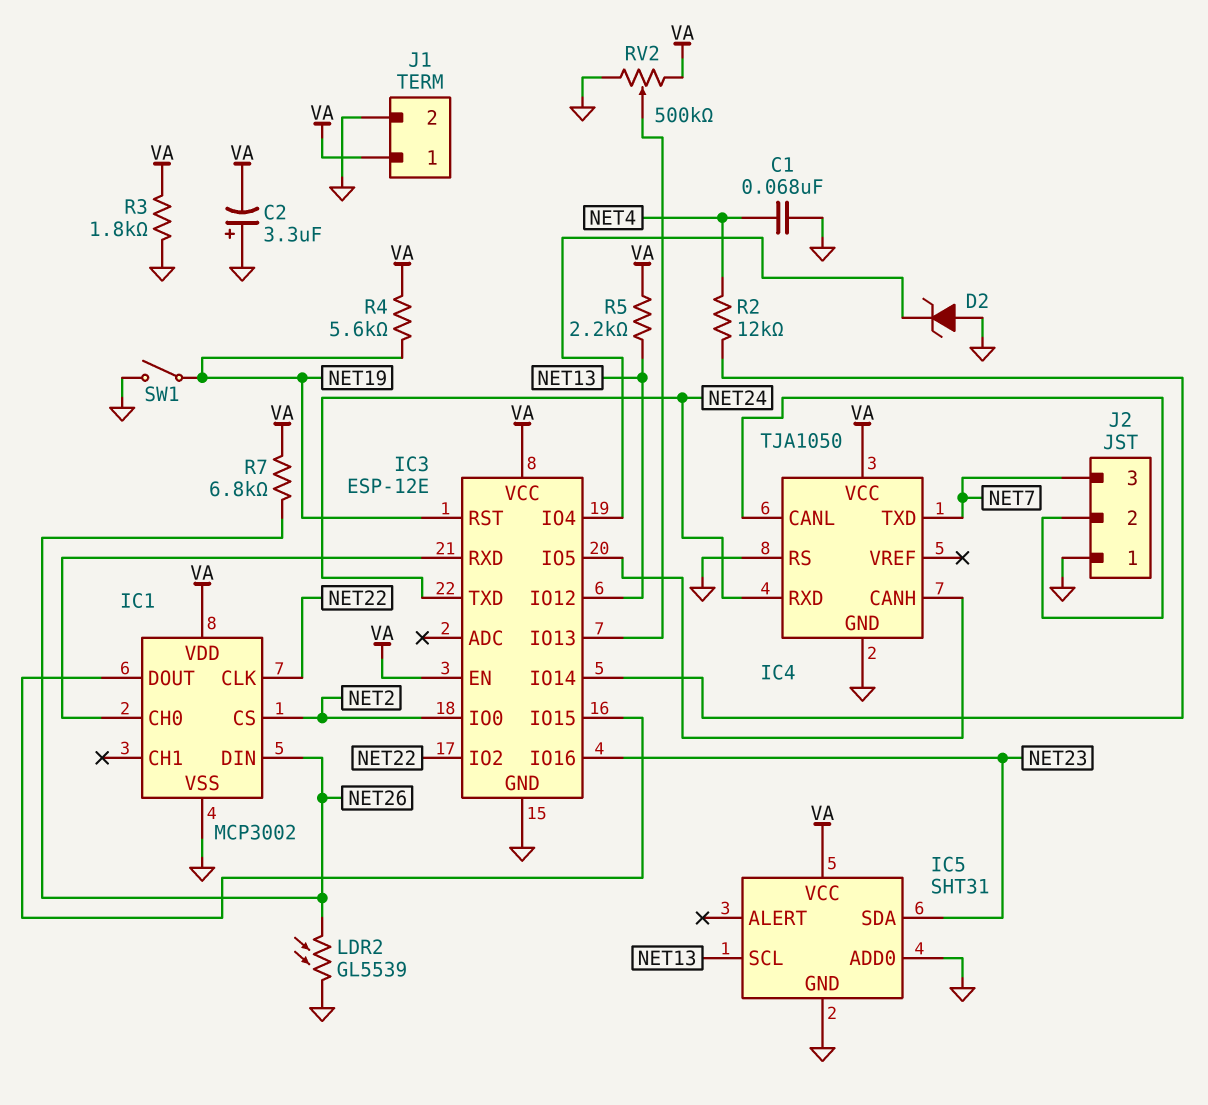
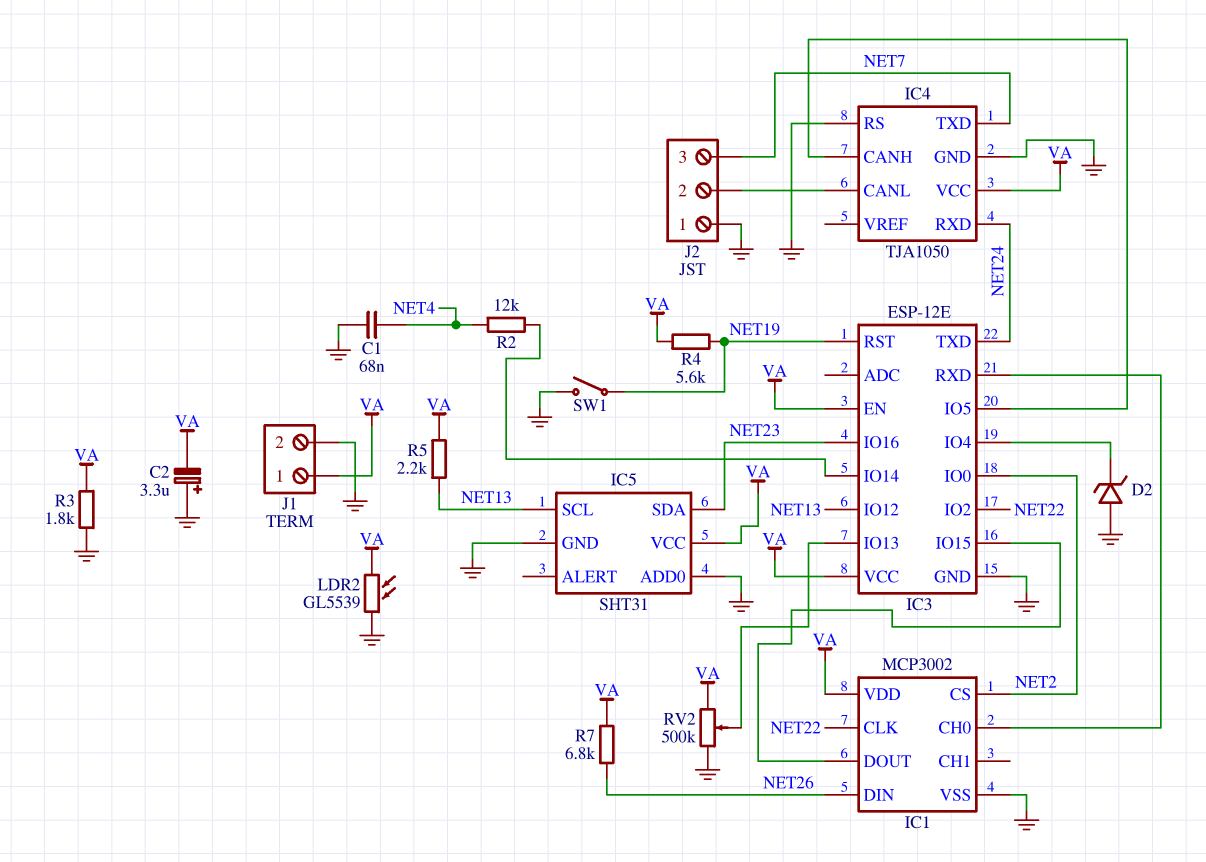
LDR2: GL5539 (GND, NET26) -> GL5539 (GND, VA)

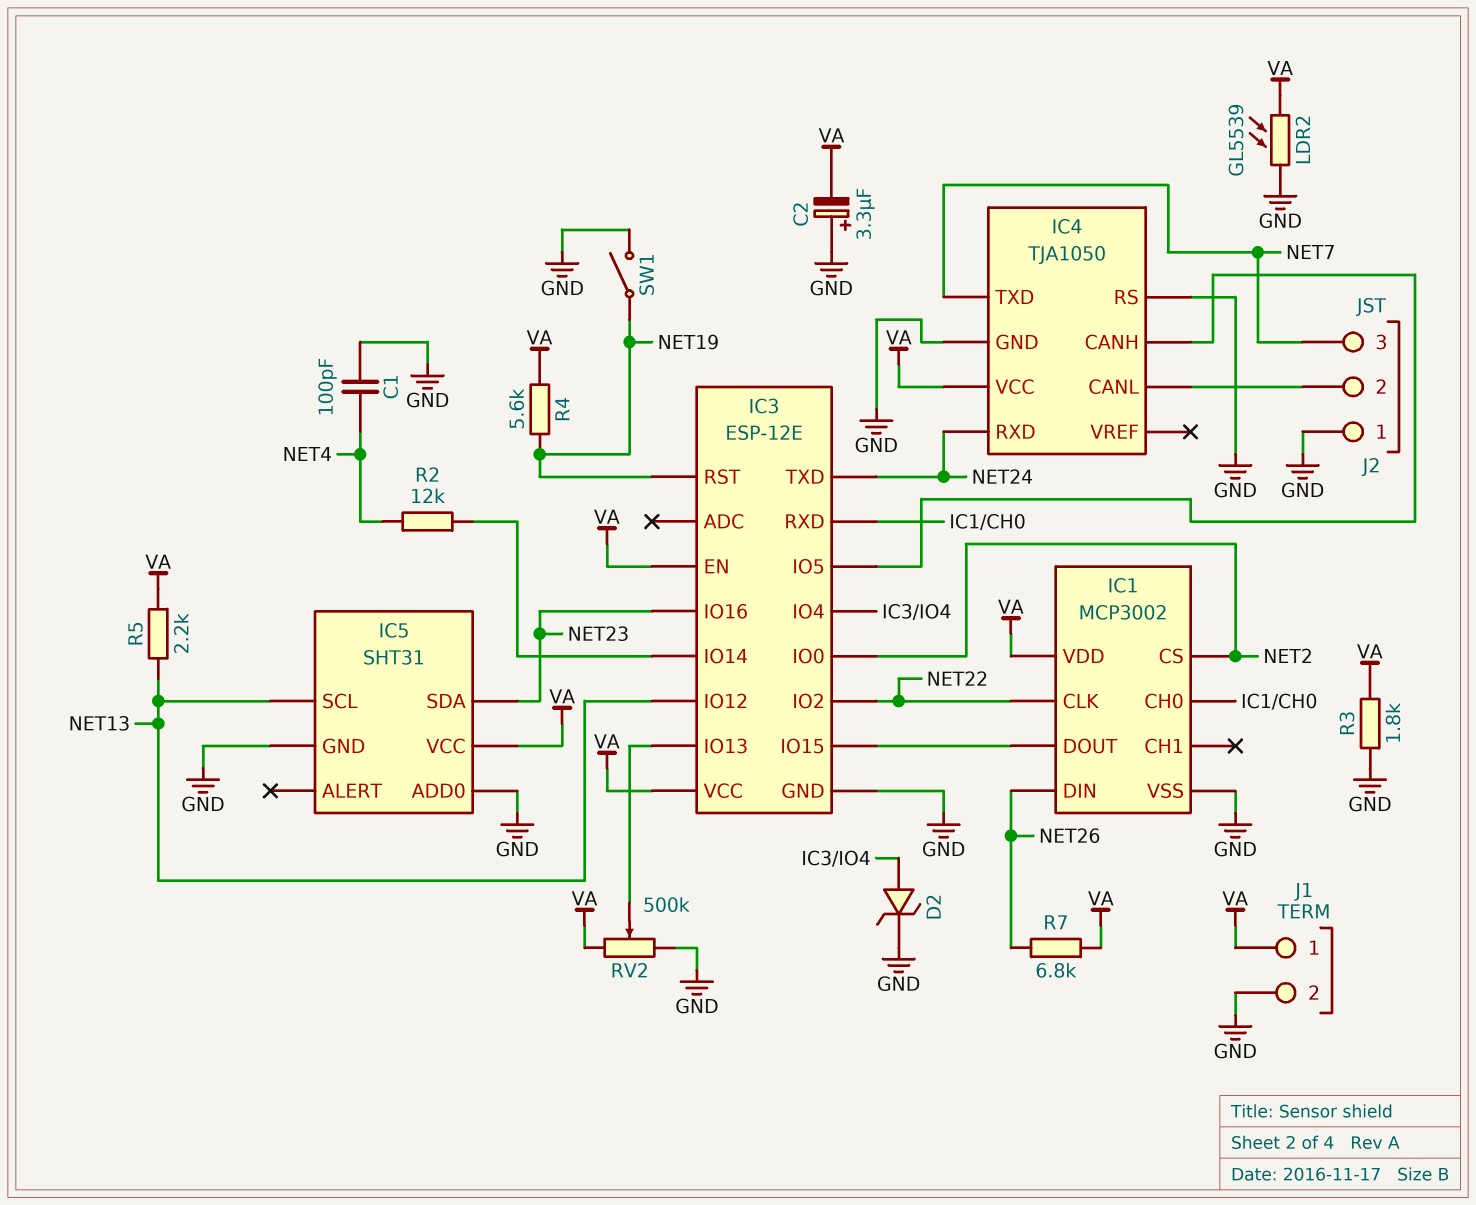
C1: 68nF (GND, NET4) -> 100pF (GND, NET4)
D2: zener (A GND, K IC3/IO4) -> zener (A IC3/IO4, K GND)

